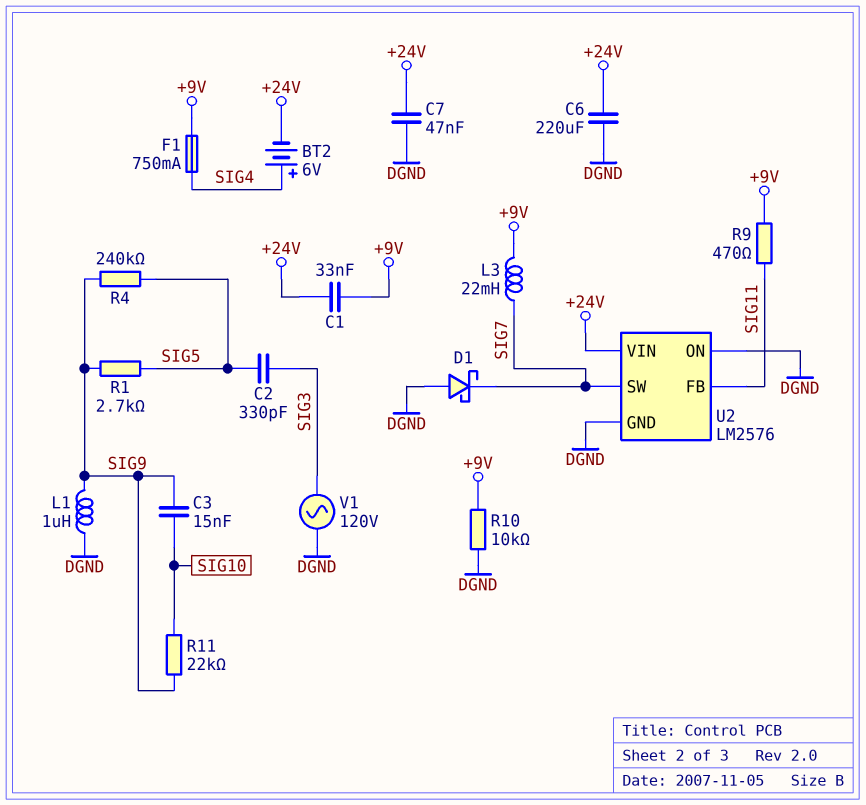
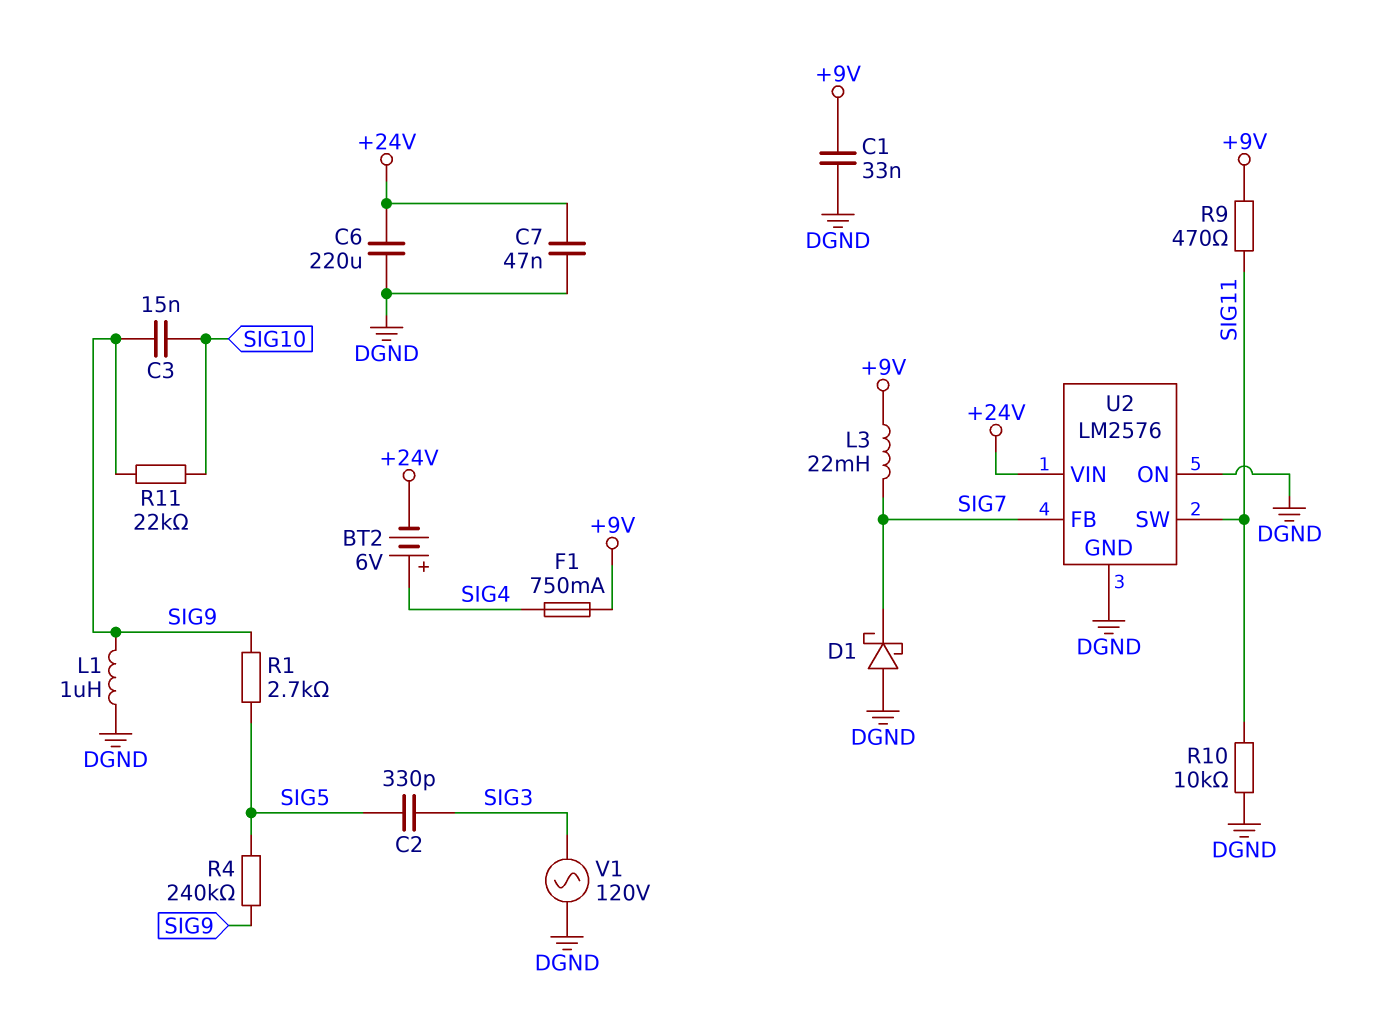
C1: 33nF (+9V, +24V) -> 33nF (+9V, DGND)
R10: 10k (+9V, DGND) -> 10k (DGND, SIG11)
U2 pin FB: SIG11 -> SIG7
U2 pin SW: SIG7 -> SIG11

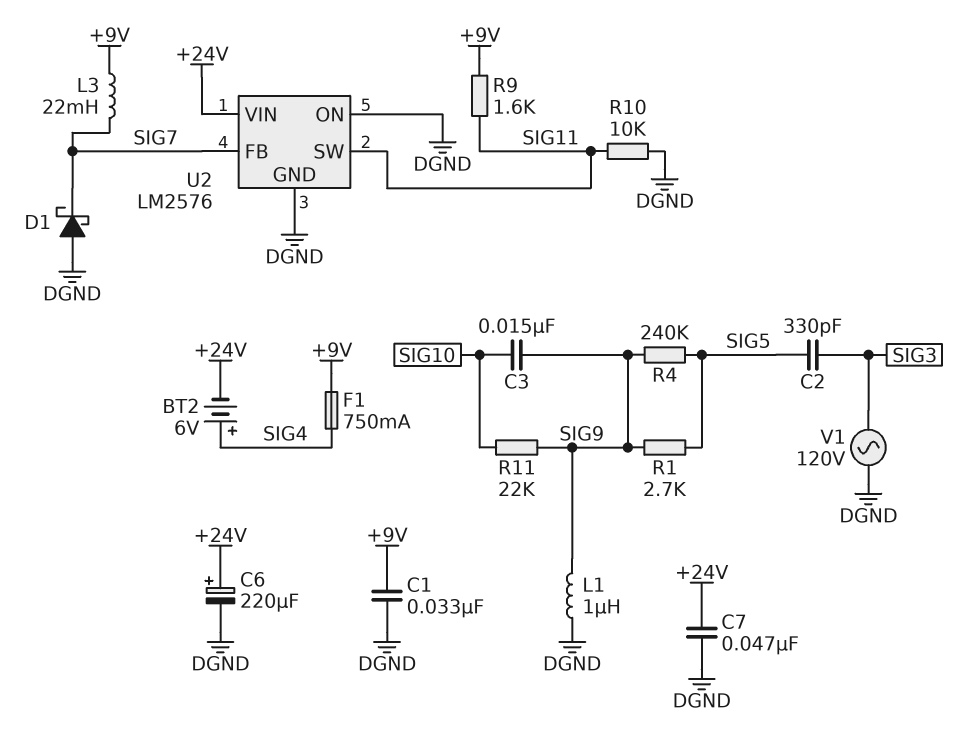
C6: 220uF (+24V, DGND) -> 220uF (plus +24V, minus DGND)
R9: 470 (+9V, SIG11) -> 1.6k (+9V, SIG11)

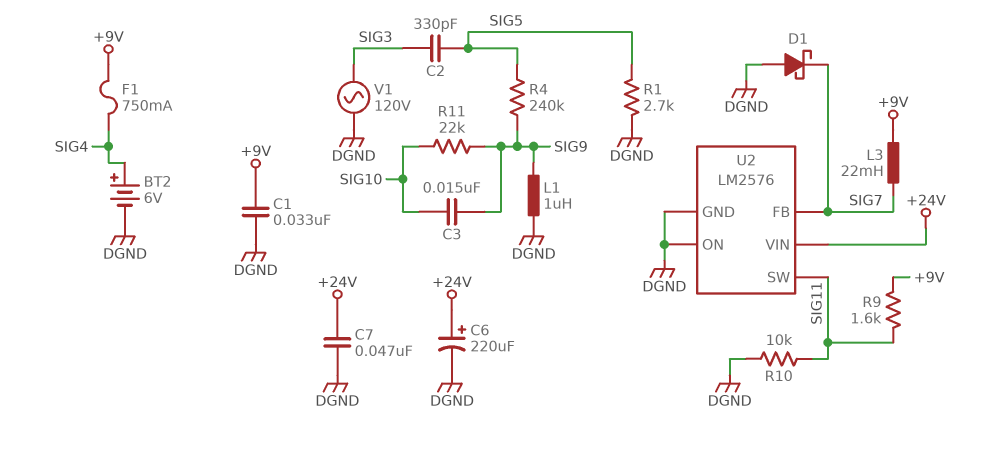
BT2: 6V (plus SIG4, minus +24V) -> 6V (plus SIG4, minus DGND)
R1: 2.7k (SIG5, SIG9) -> 2.7k (DGND, SIG5)

